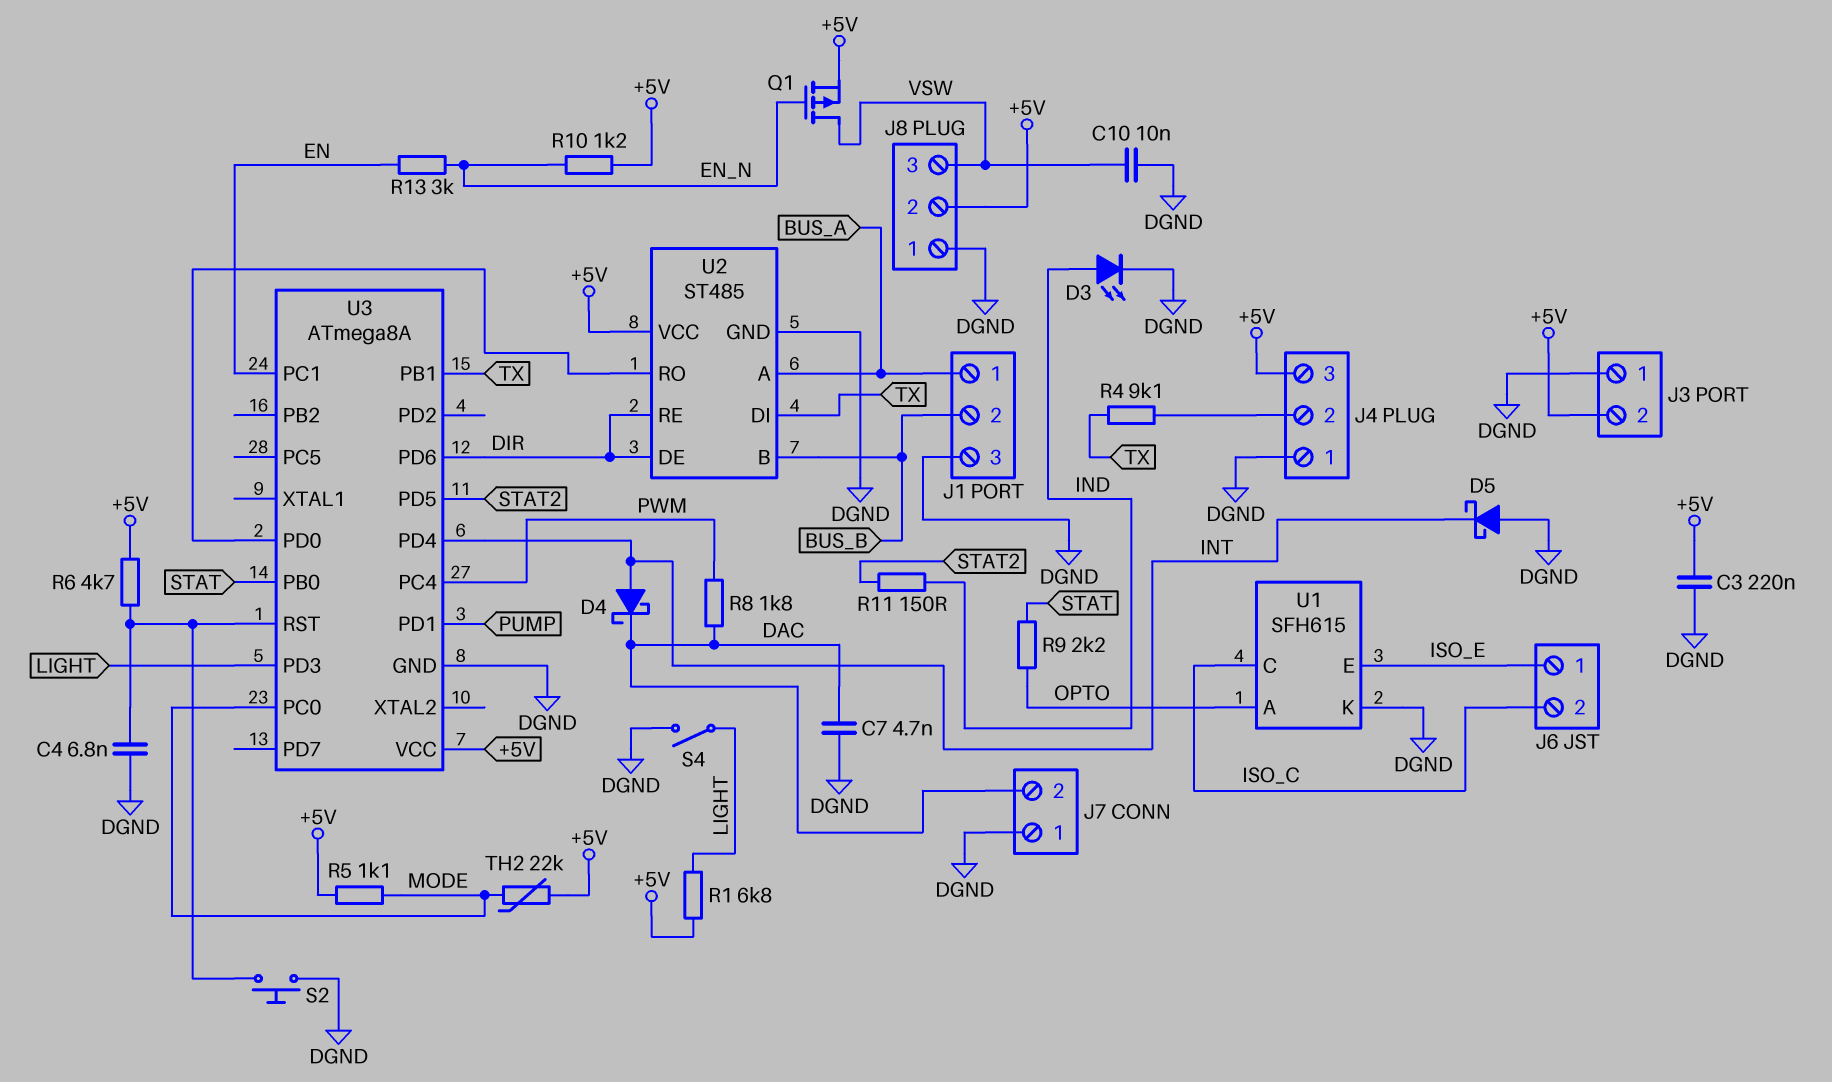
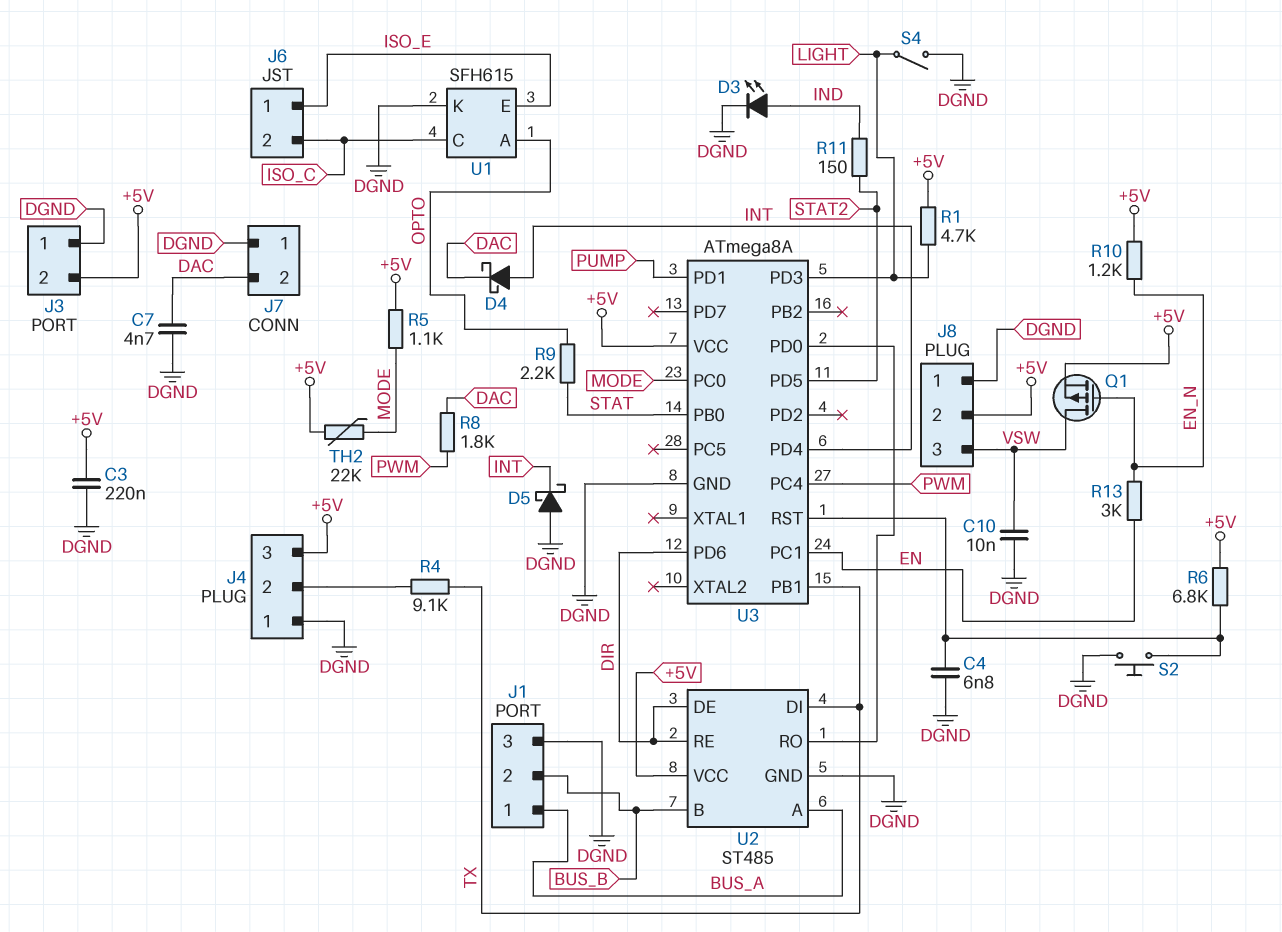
R1: 6.8k (+5V, LIGHT) -> 4.7k (+5V, LIGHT)
R6: 4.7k (+5V, U3/RST) -> 6.8k (+5V, U3/RST)

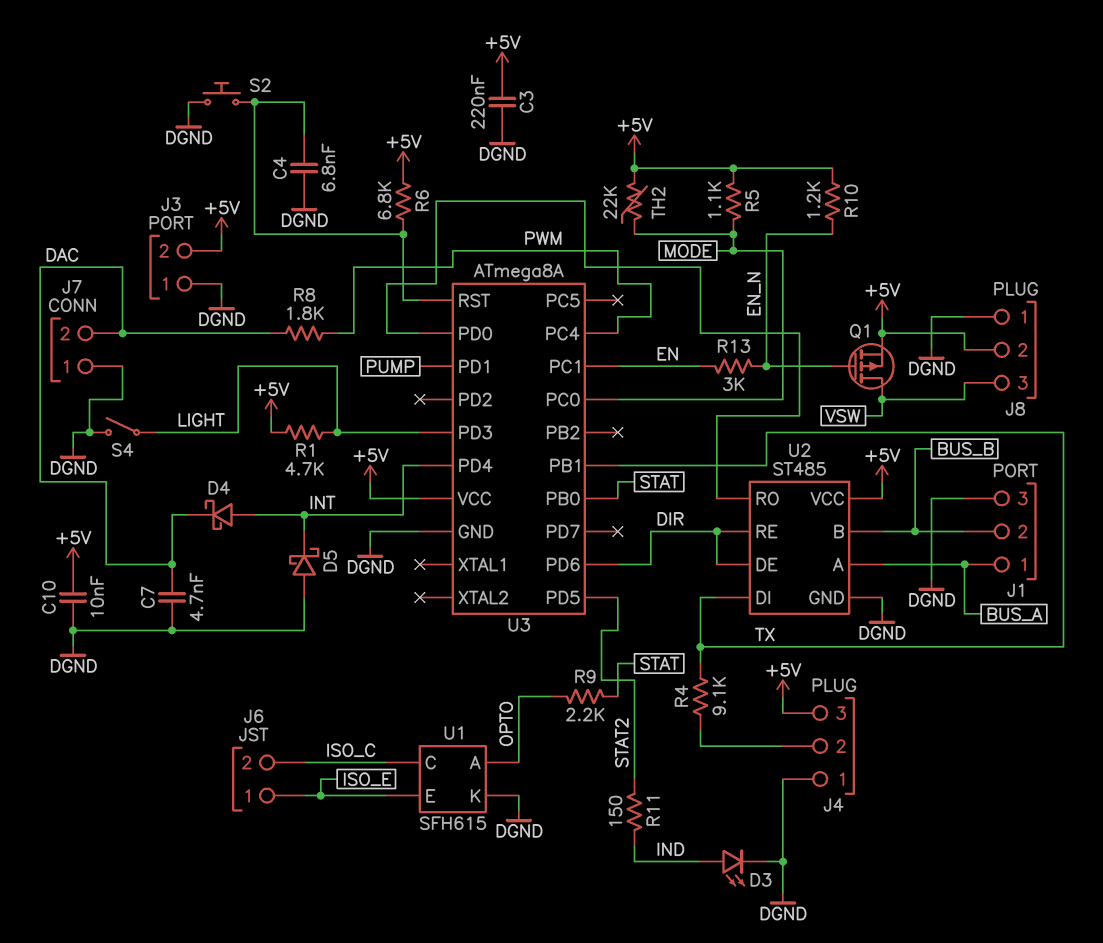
C10: 10nF (DGND, VSW) -> 10nF (+5V, DGND)

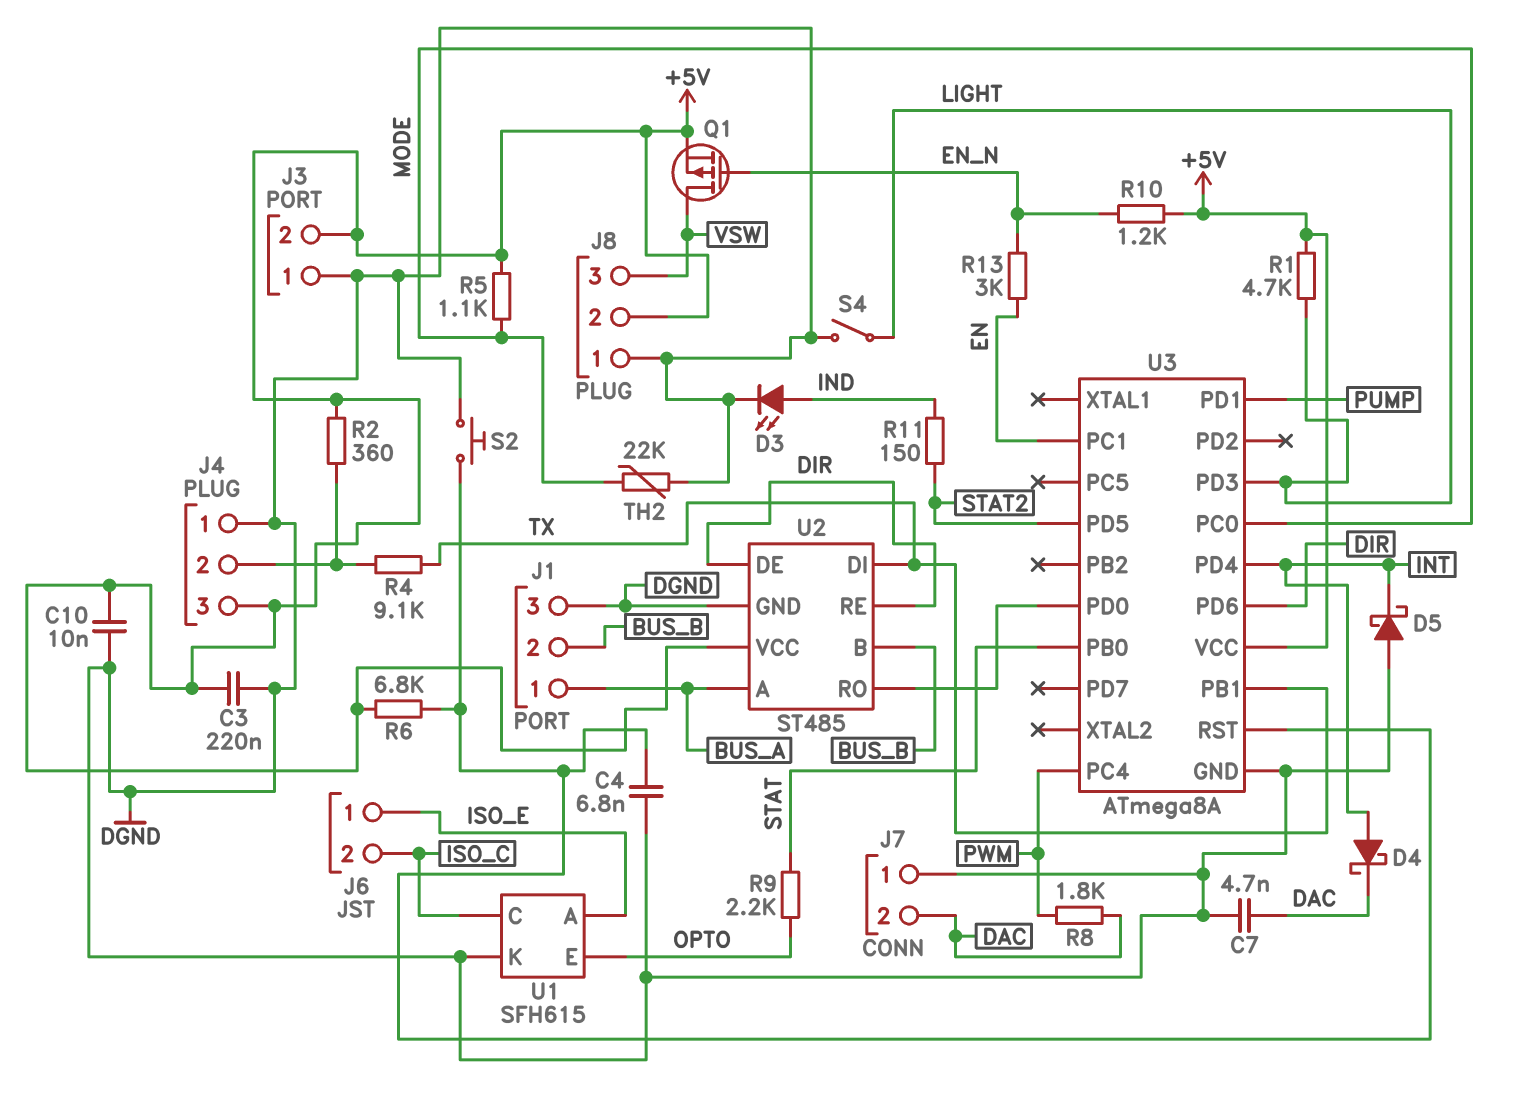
R2: none -> 360 (+5V, J4/2)
TH2: 22k (+5V, MODE) -> 22k (DGND, MODE)
U1 pin A: OPTO -> ISO_E
U1 pin E: ISO_E -> OPTO

